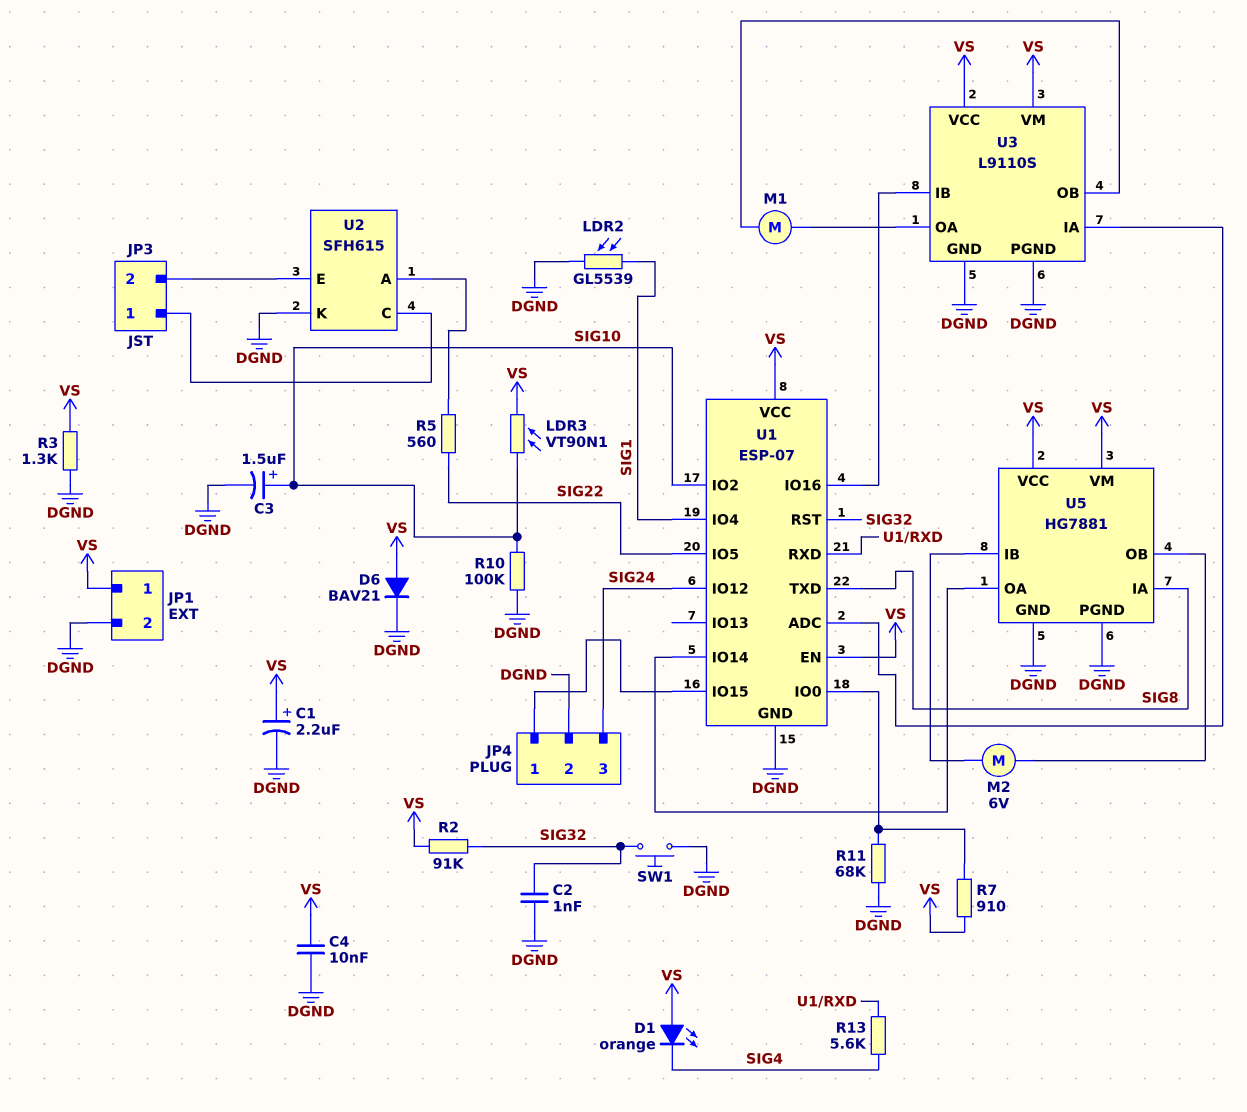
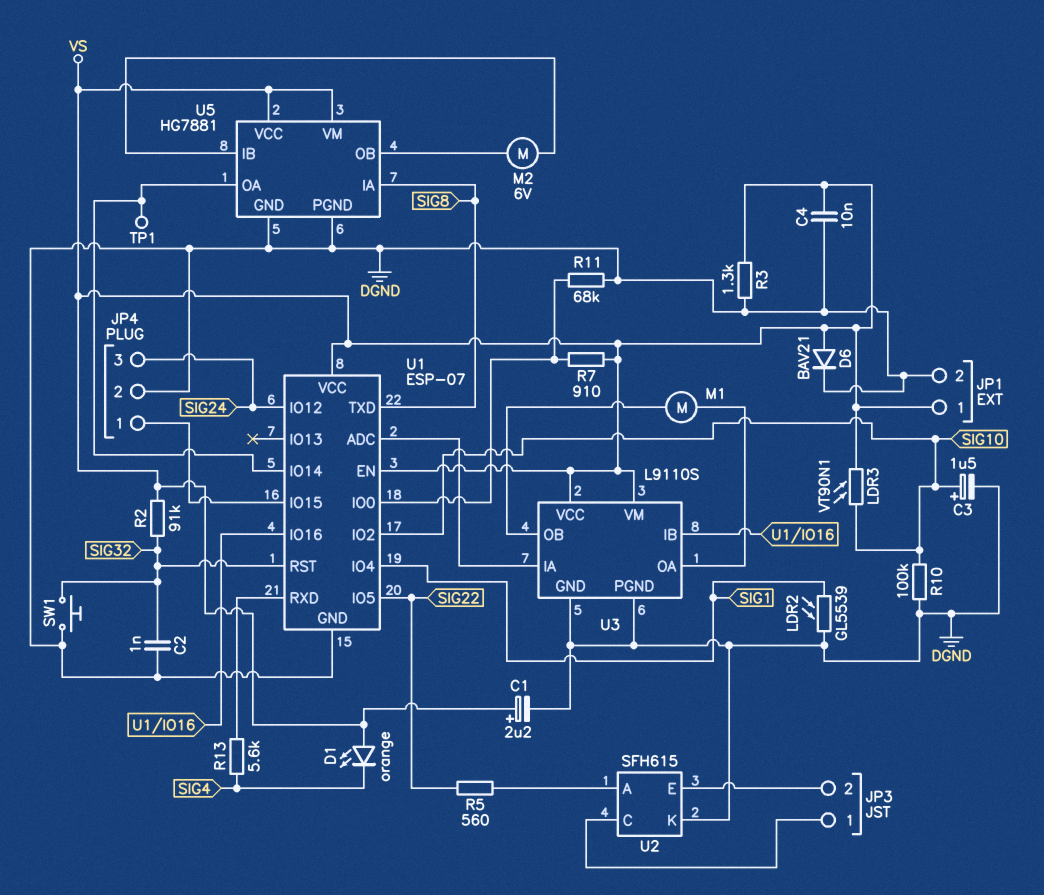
TP1: none -> test point (U1/IO14)

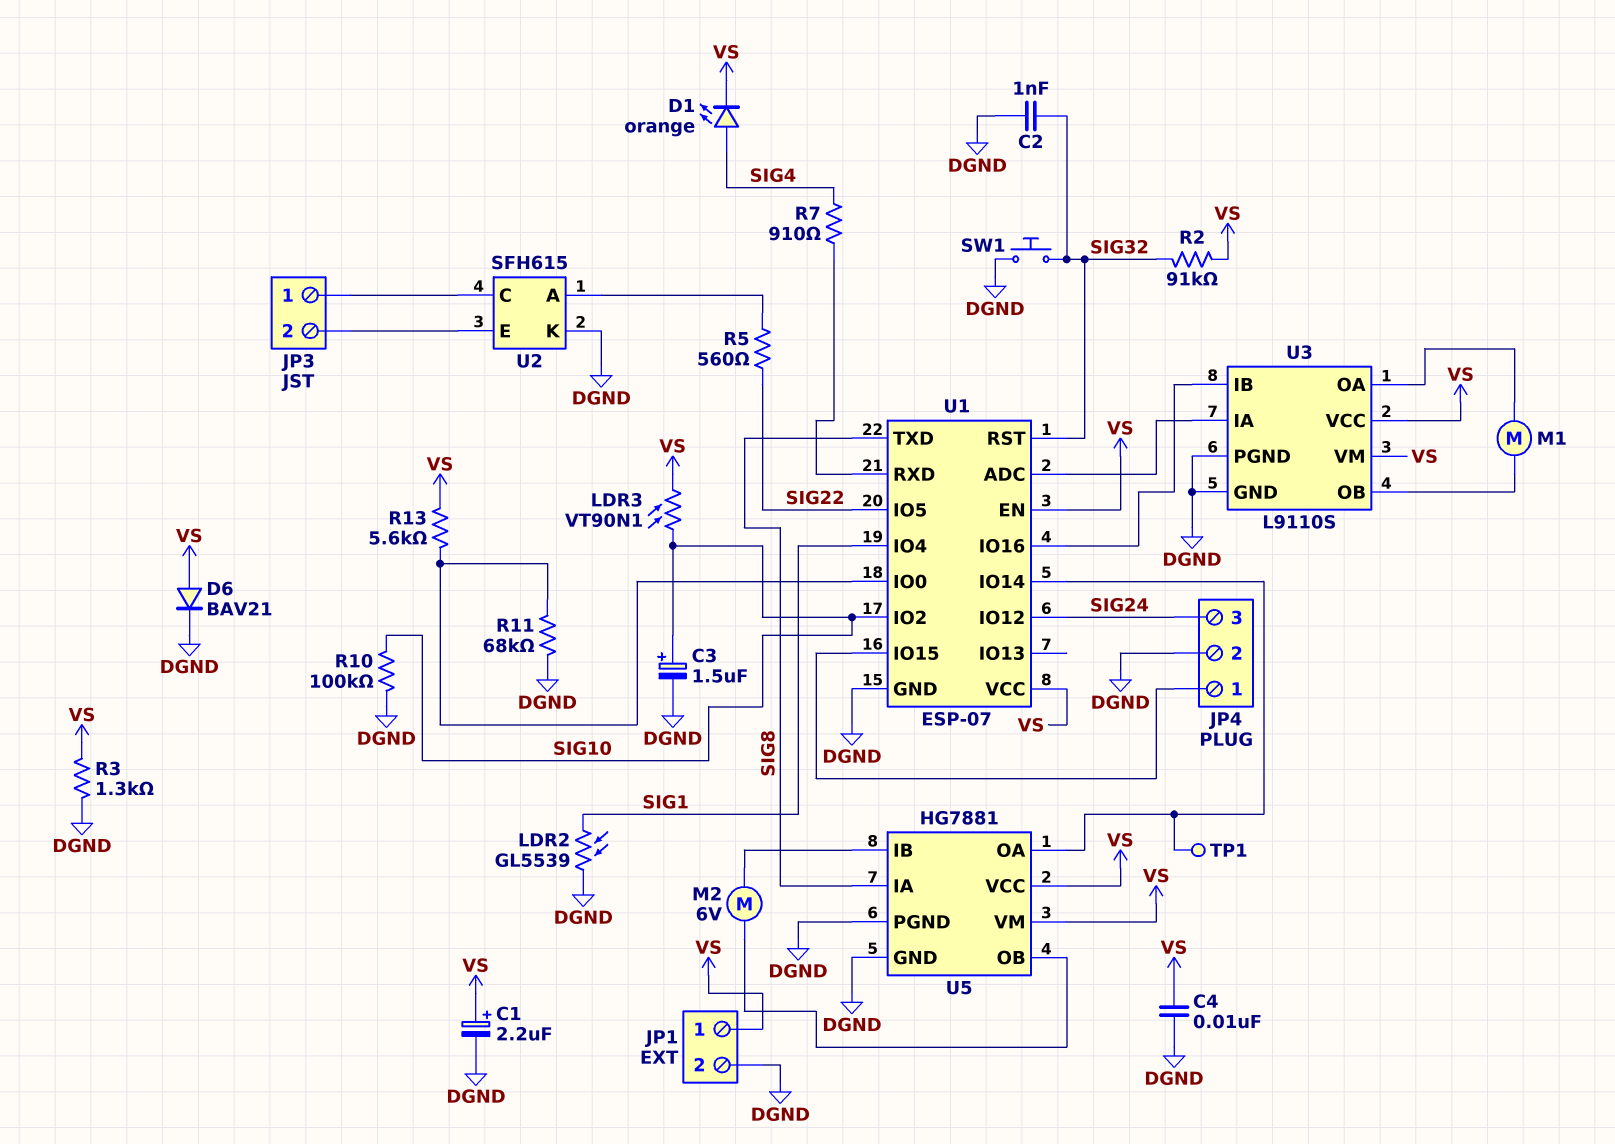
D1: LED orange (A VS, K SIG4) -> LED orange (A SIG4, K VS)
R7: 910 (U1/IO0, VS) -> 910 (SIG4, U1/RXD)
R13: 5.6k (SIG4, U1/RXD) -> 5.6k (U1/IO0, VS)

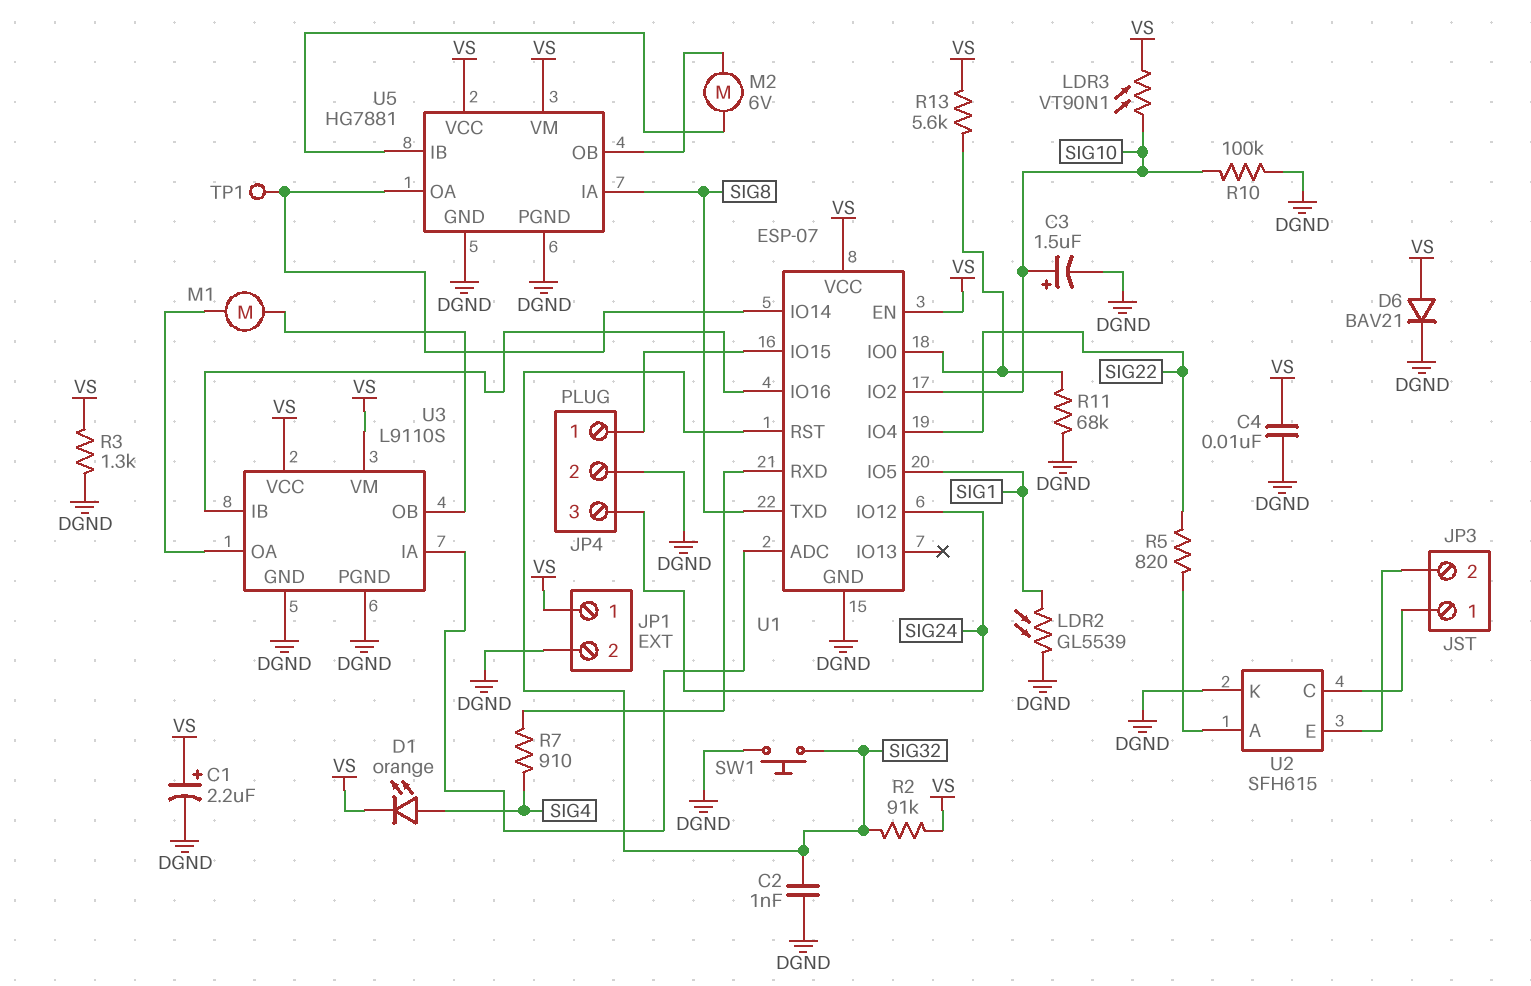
R5: 560 (SIG22, U2/A) -> 820 (SIG22, U2/A)
U1 pin IO4: SIG1 -> SIG22
U1 pin IO5: SIG22 -> SIG1

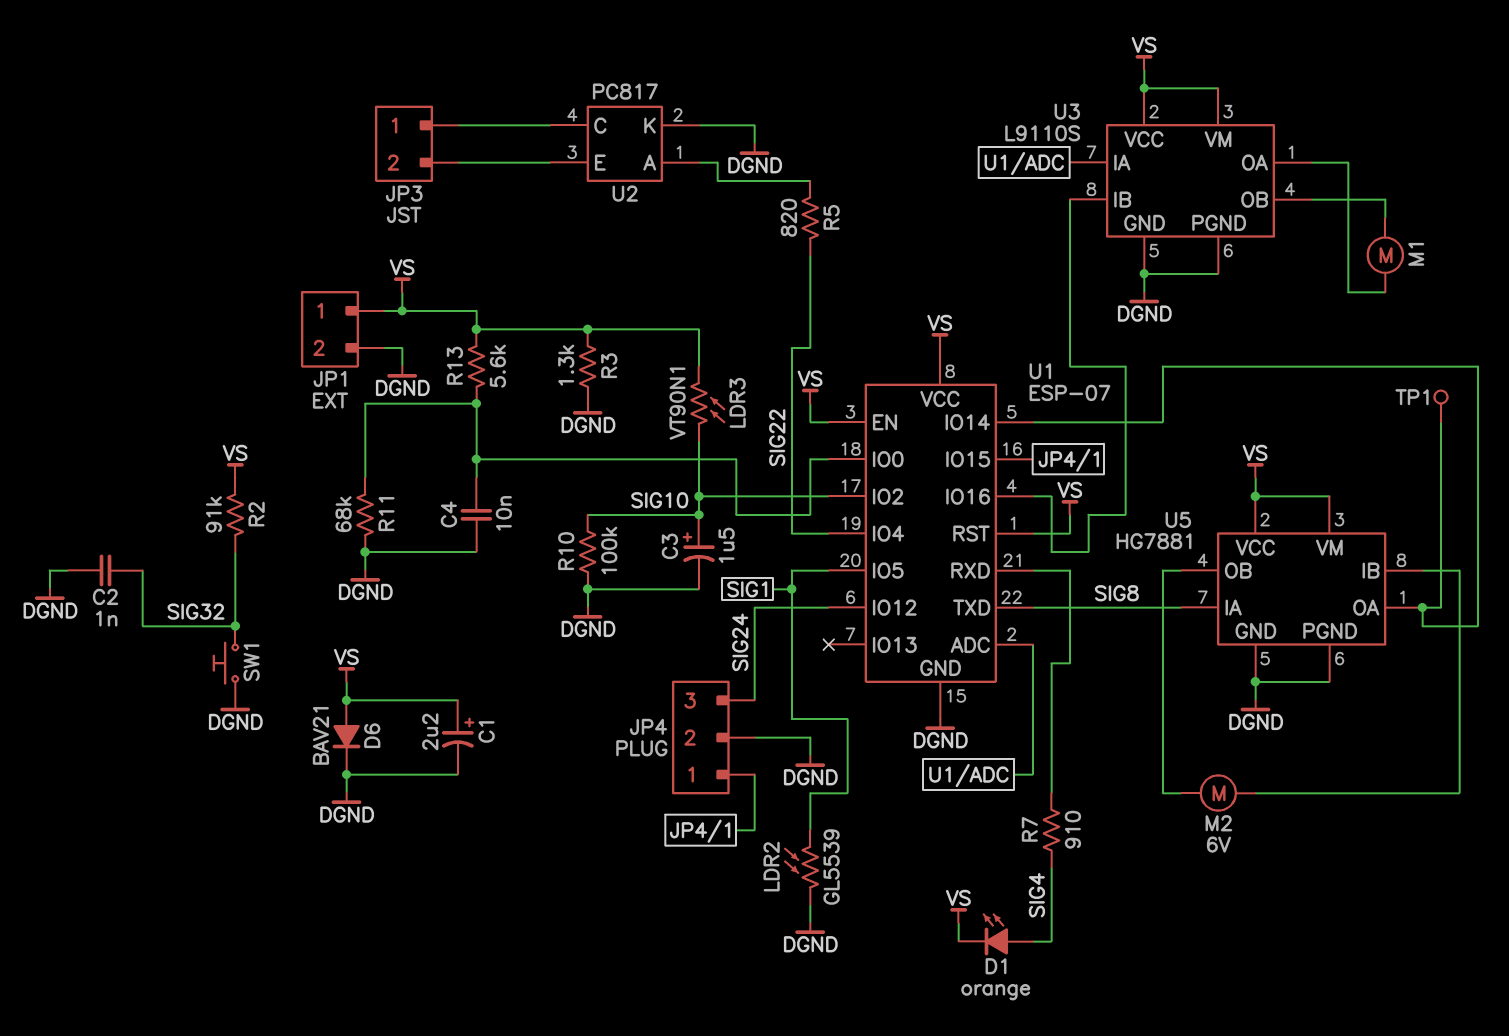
C4: 10nF (DGND, VS) -> 10nF (DGND, U1/IO0)
U1 pin RST: SIG32 -> VS
U2: SFH615 -> PC817

